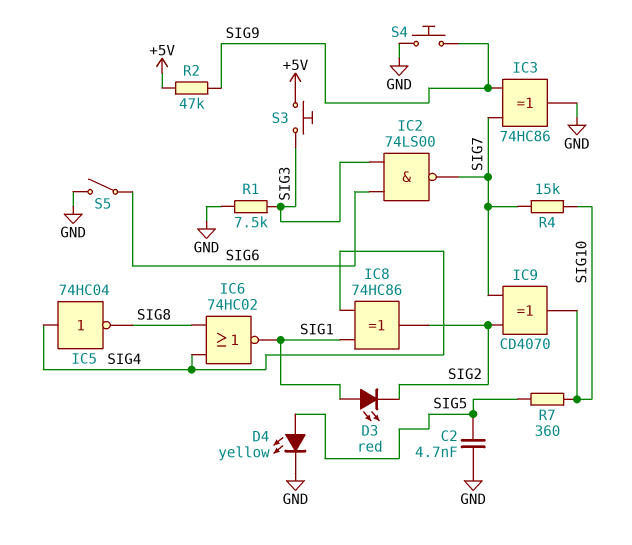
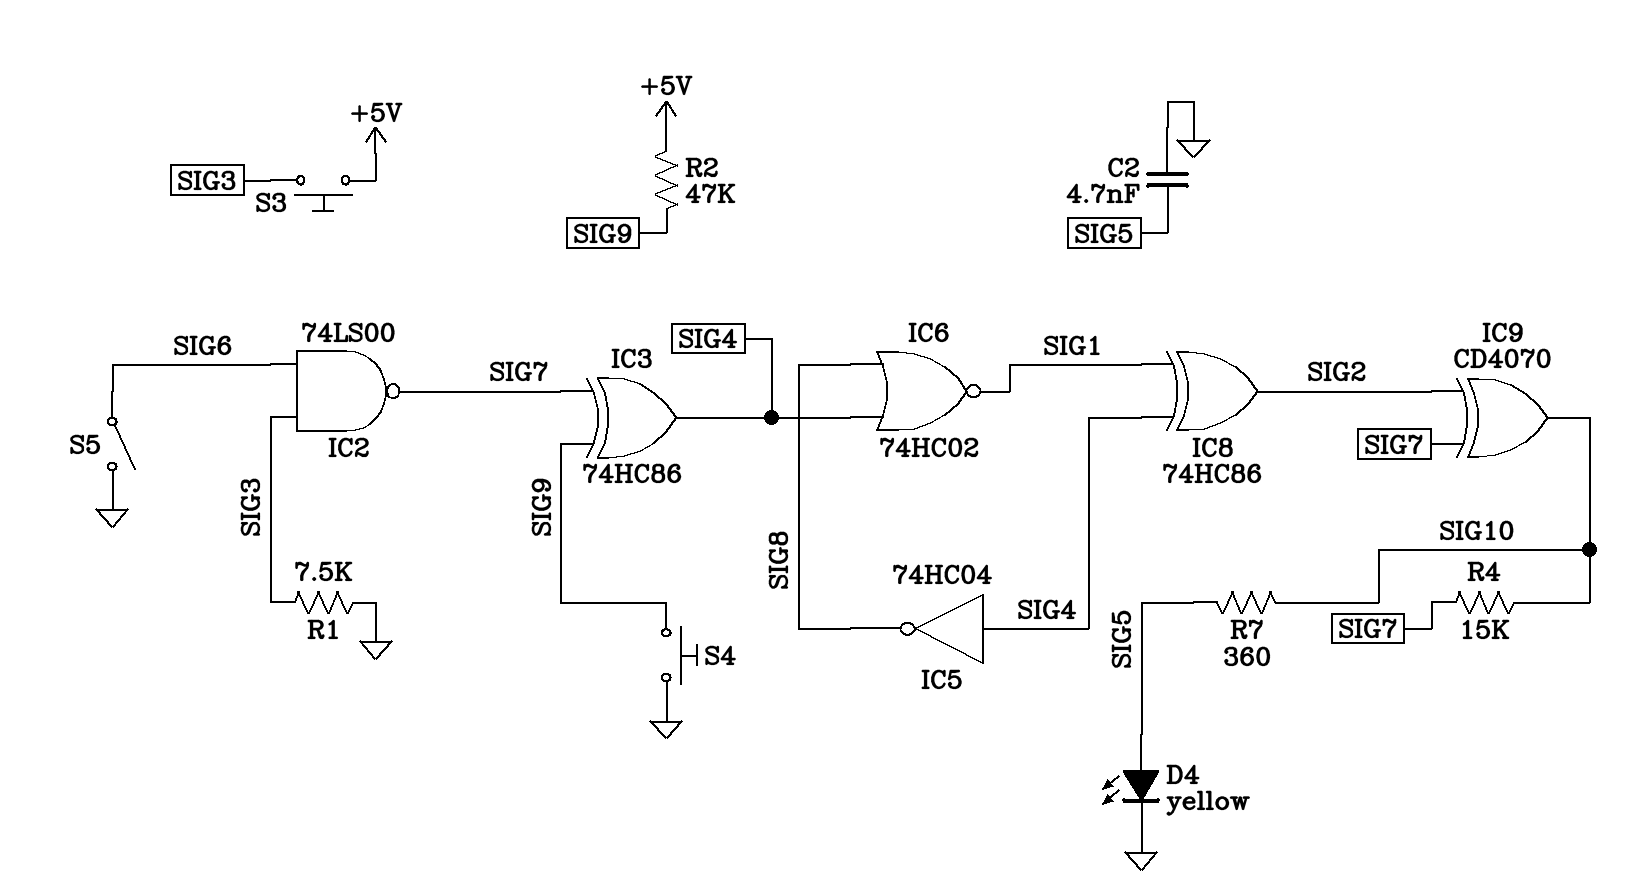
D3: LED red (A SIG1, K SIG2) -> none
IC3: XOR 74HC86 (in SIG7, in SIG9, out GND) -> XOR 74HC86 (in SIG7, in SIG9, out SIG4)

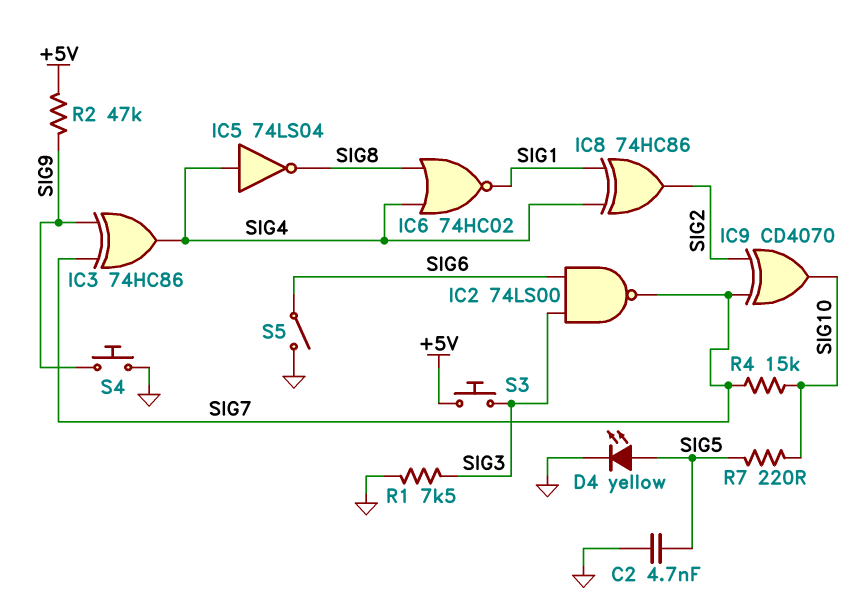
IC5: NOT 74HC04 (in SIG4, out SIG8) -> NOT 74LS04 (in SIG4, out SIG8)
R7: 360 (SIG5, SIG10) -> 220 (SIG5, SIG10)

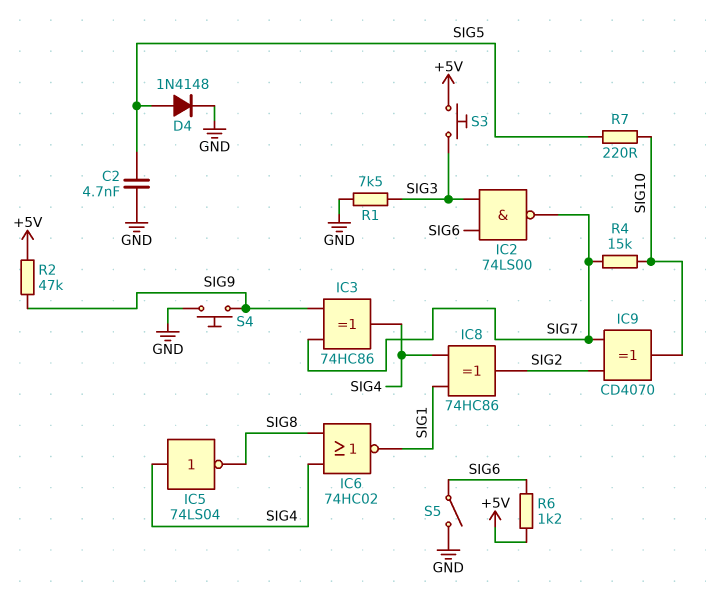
D4: LED yellow (A SIG5, K GND) -> diode 1N4148 (A SIG5, K GND)
R6: none -> 1.2k (+5V, SIG6)

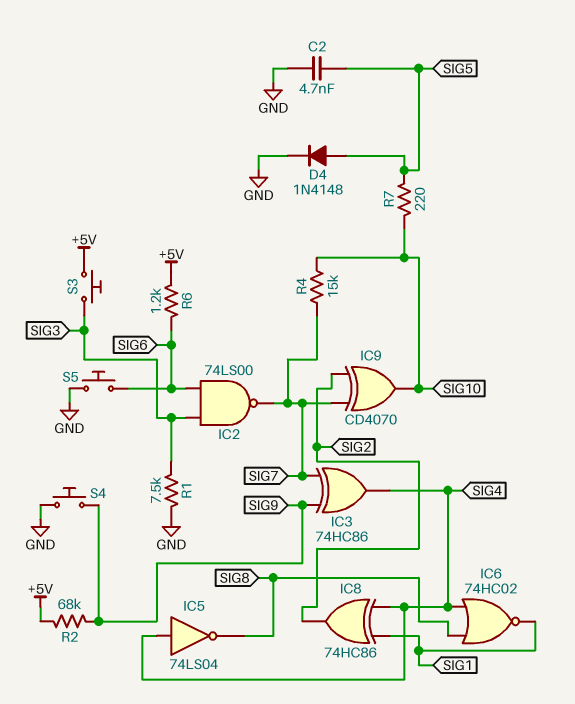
R2: 47k (+5V, SIG9) -> 68k (+5V, SIG9)
S5: switch (GND, SIG6) -> button (GND, SIG6)

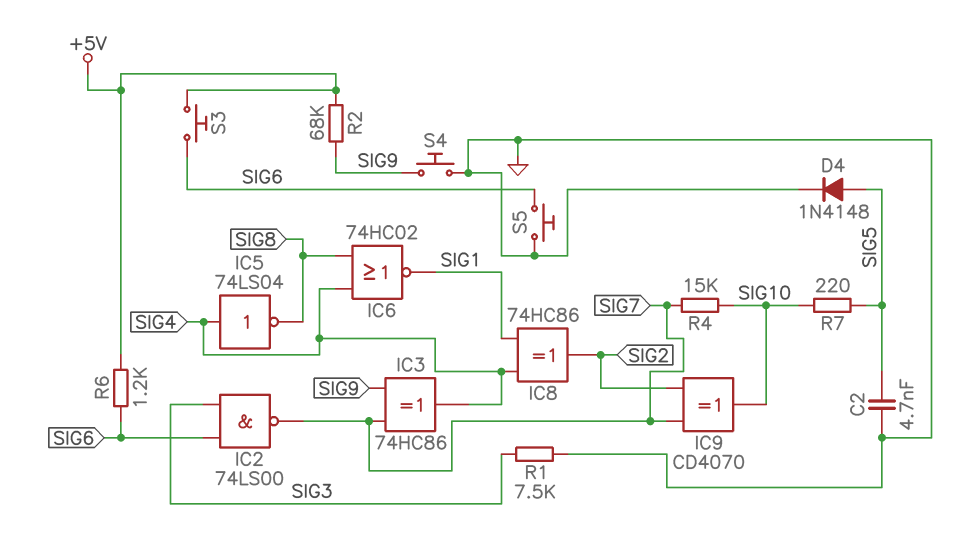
S3: button (+5V, SIG3) -> button (+5V, SIG6)

